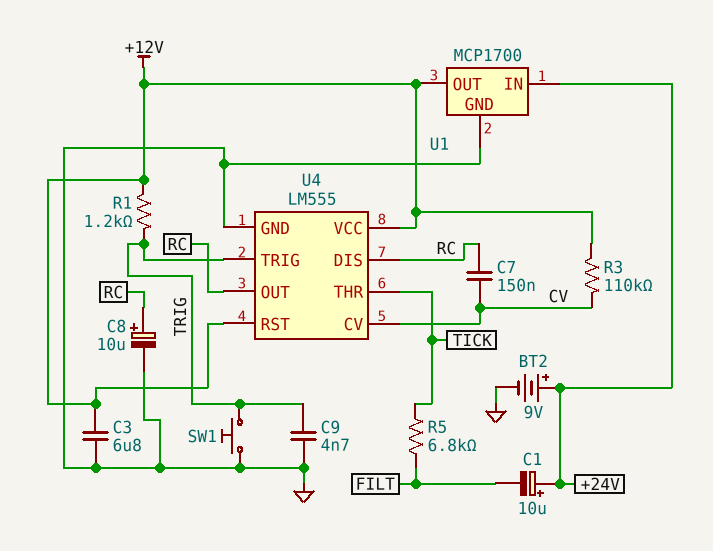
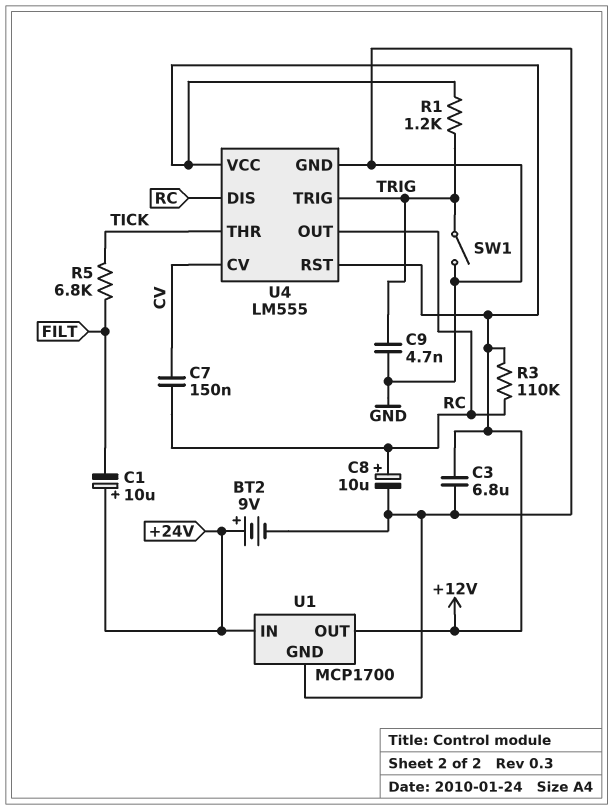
R3: 110k (+12V, CV) -> 110k (+12V, RC)
SW1: button (GND, TRIG) -> switch (GND, TRIG)

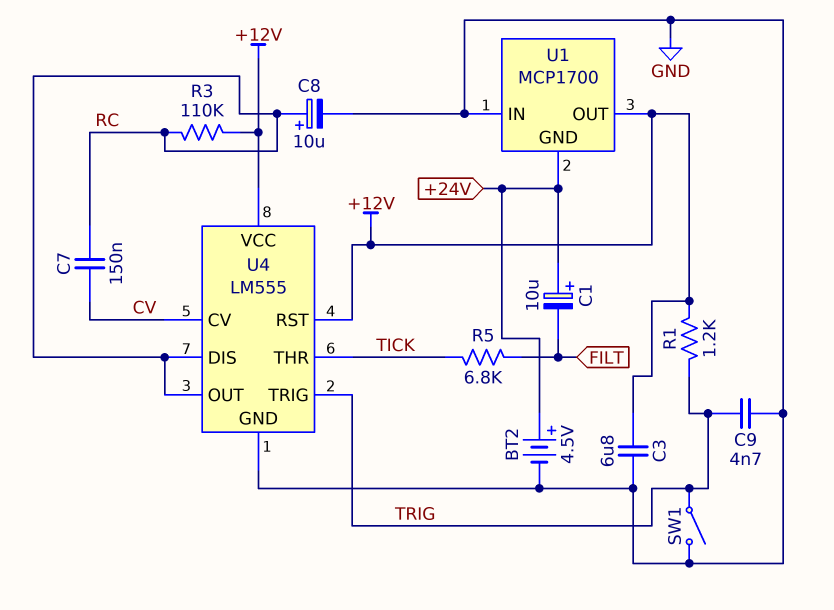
BT2: 9V (plus +24V, minus GND) -> 4.5V (plus +24V, minus GND)
U1 pin GND: GND -> +24V
U1 pin IN: +24V -> GND

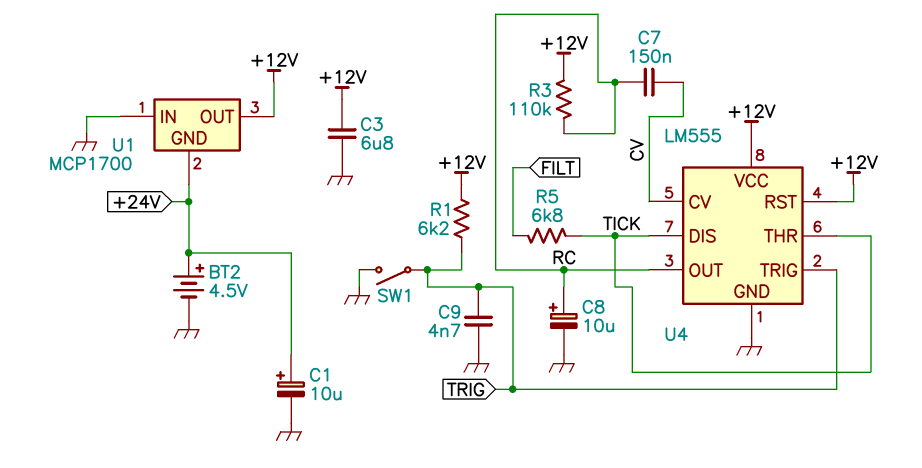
C1: 10uF (plus +24V, minus FILT) -> 10uF (plus +24V, minus GND)
R1: 1.2k (+12V, TRIG) -> 6.2k (+12V, TRIG)
U4 pin DIS: RC -> TICK

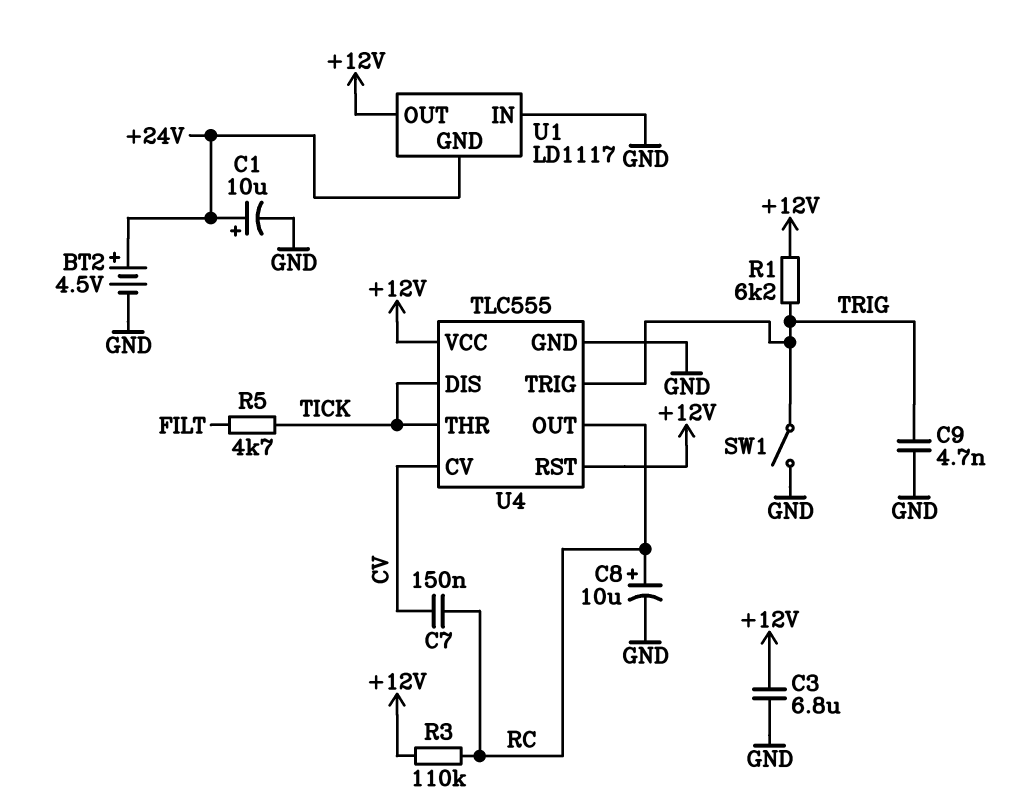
R5: 6.8k (FILT, TICK) -> 4.7k (FILT, TICK)
U1: MCP1700 -> LD1117
U4: LM555 -> TLC555

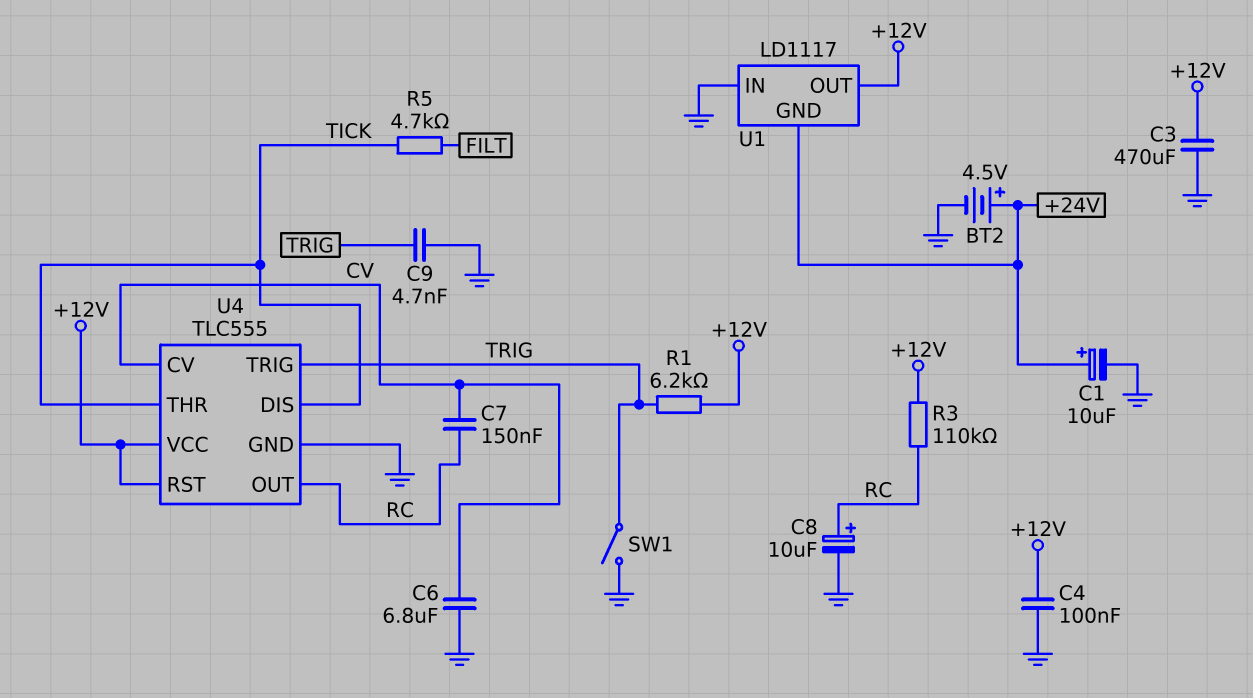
C3: 6.8uF (+12V, GND) -> 470uF (+12V, GND)
C4: none -> 100nF (+12V, GND)
C6: none -> 6.8uF (CV, GND)

